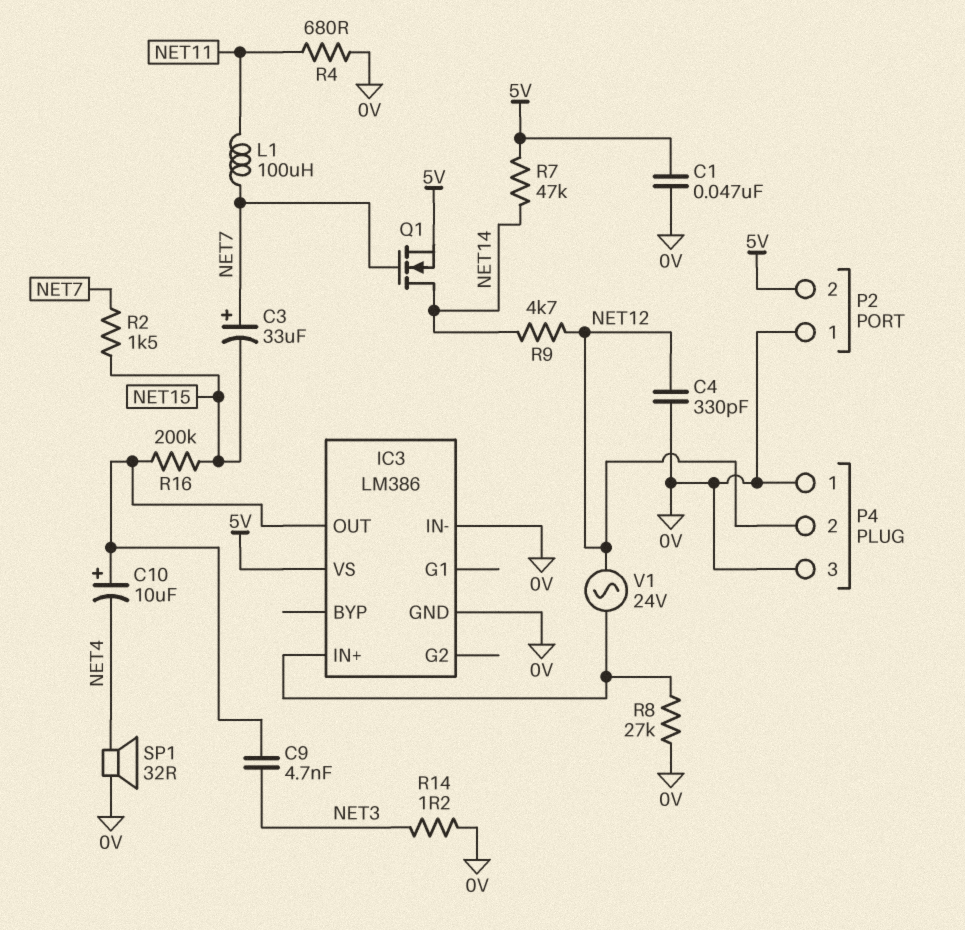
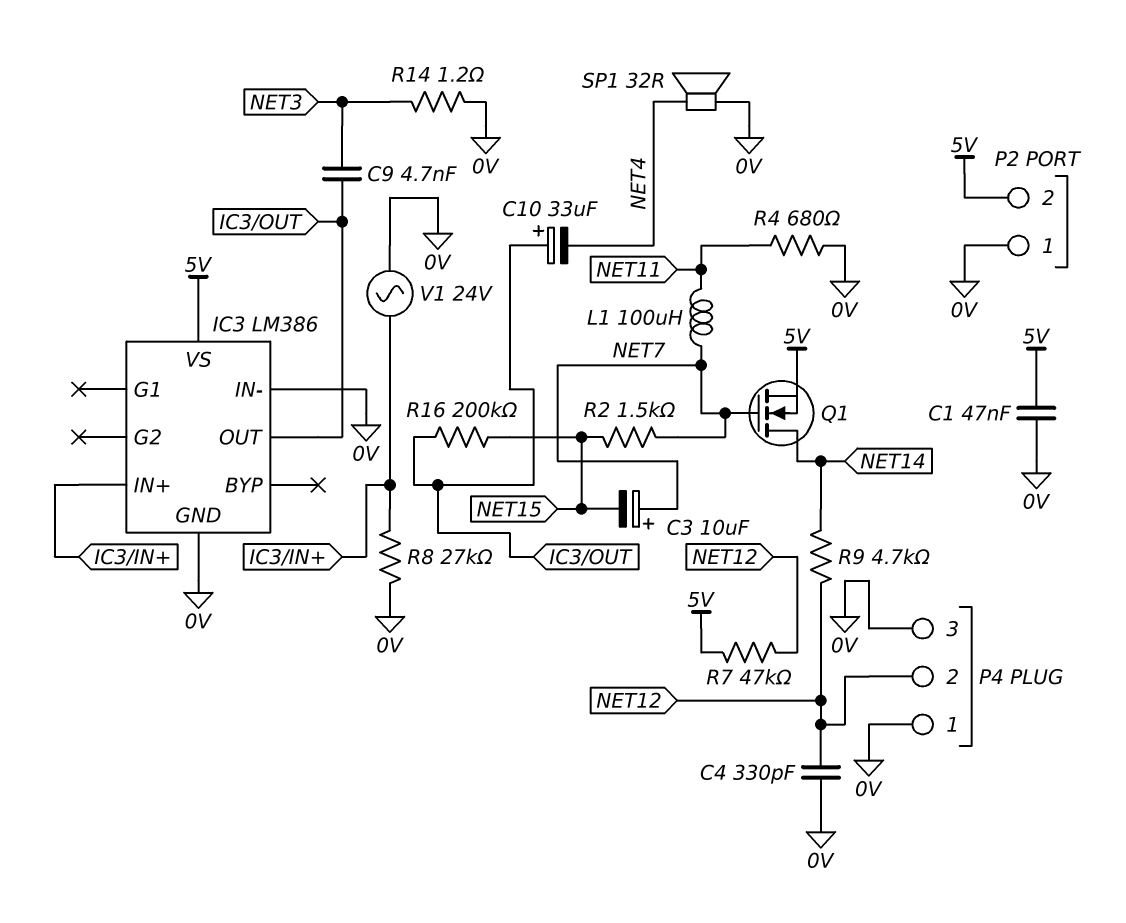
C3: 33uF (plus NET7, minus NET15) -> 10uF (plus NET7, minus NET15)
C10: 10uF (plus IC3/OUT, minus NET4) -> 33uF (plus IC3/OUT, minus NET4)
R7: 47k (5V, NET14) -> 47k (5V, NET12)
V1: AC 24V (IC3/IN+, NET12) -> AC 24V (0V, IC3/IN+)

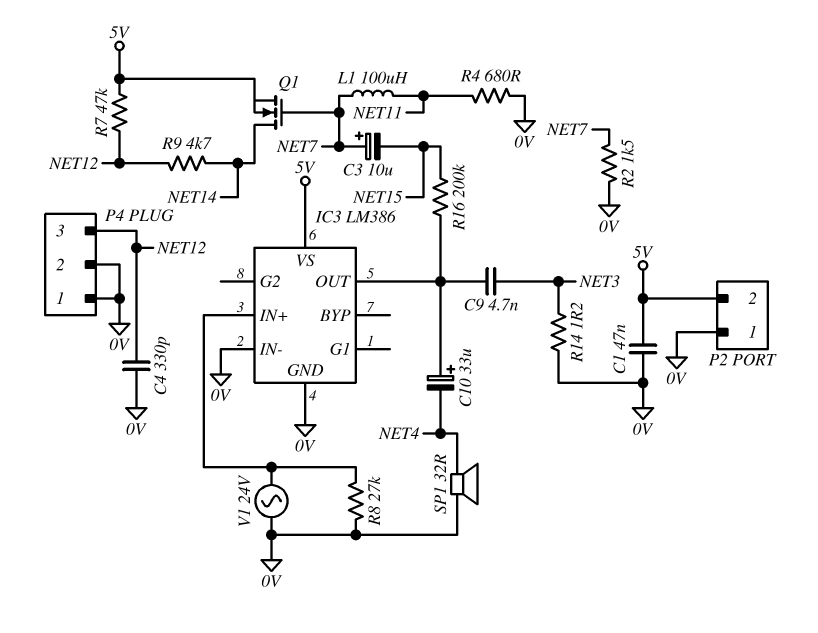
P4 pin 2: NET12 -> 0V
P4 pin 3: 0V -> NET12
R2: 1.5k (NET7, NET15) -> 1.5k (0V, NET7)

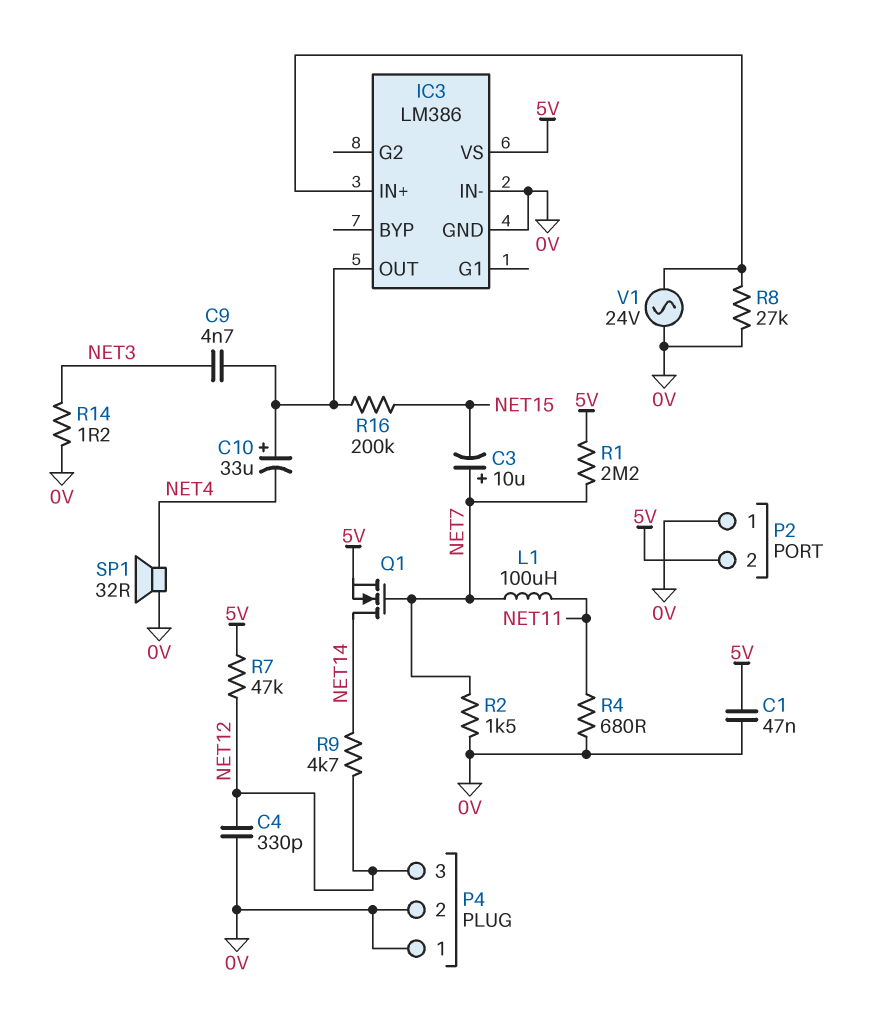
R1: none -> 2.2M (5V, NET7)

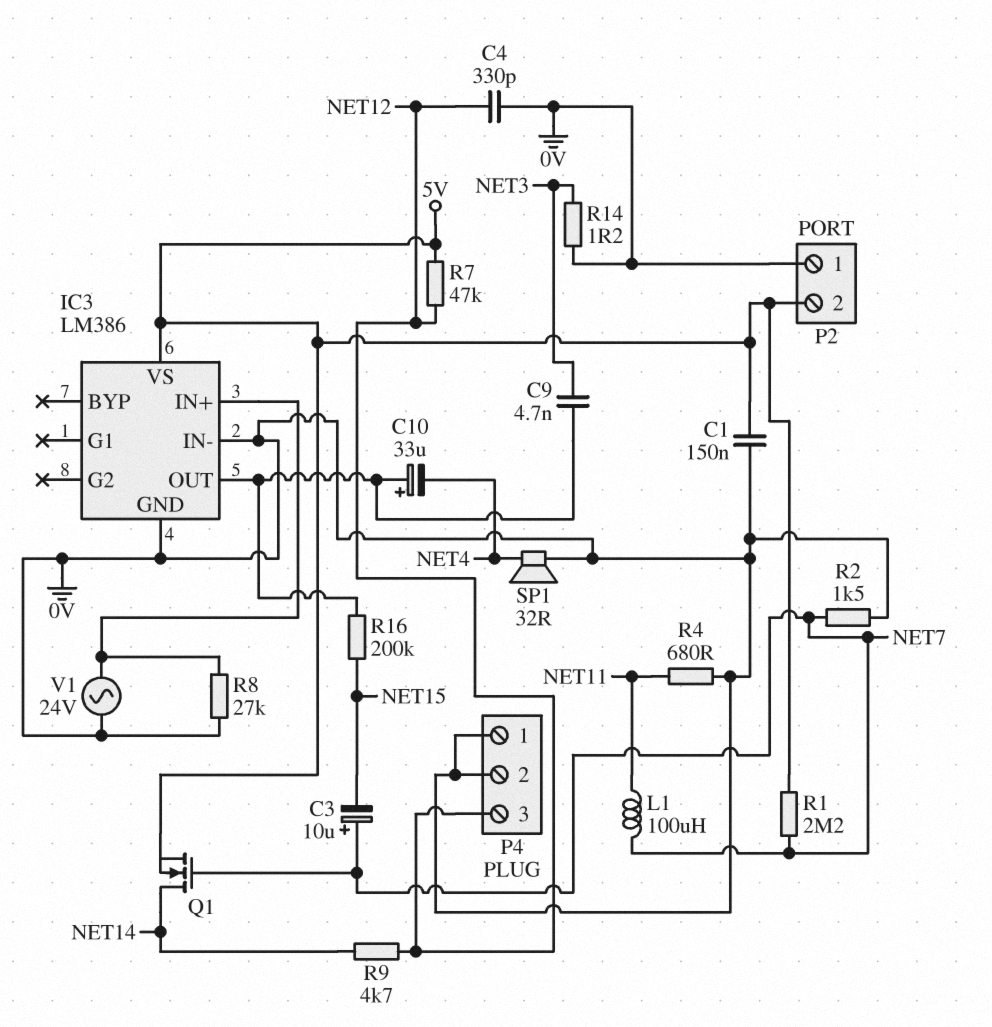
C1: 47nF (0V, 5V) -> 150nF (0V, 5V)

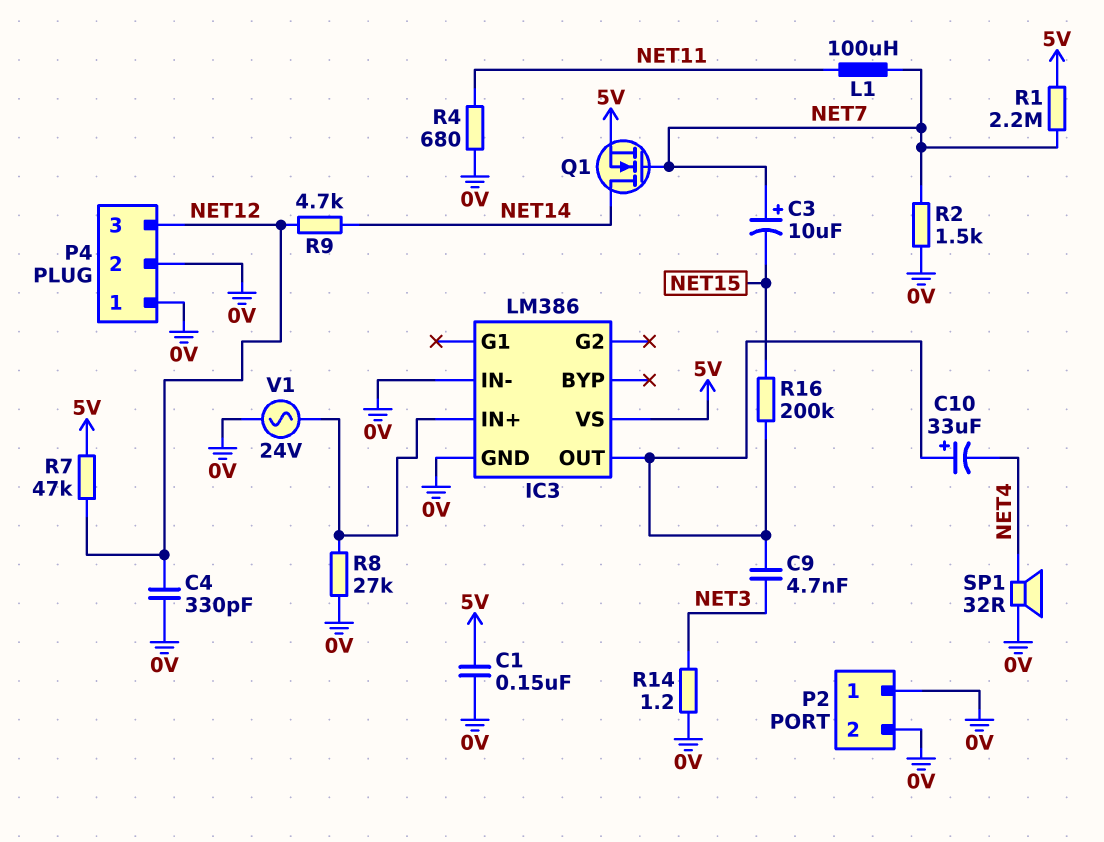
P2 pin 2: 5V -> 0V

